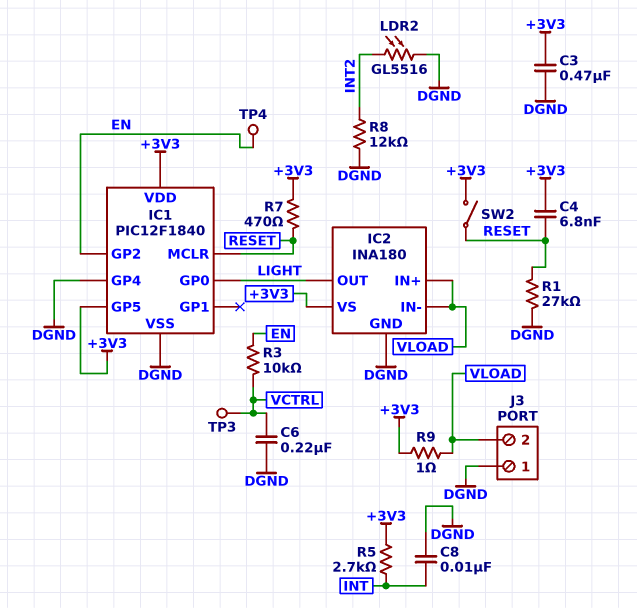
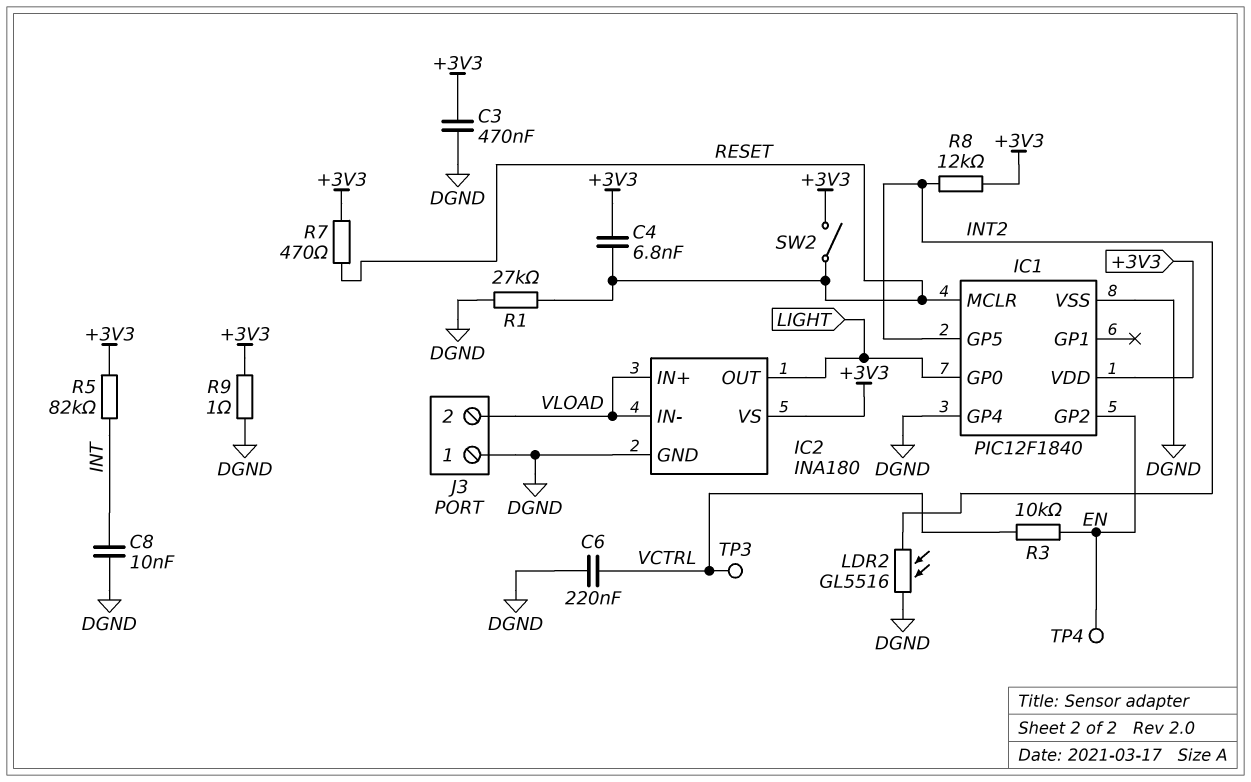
IC1 pin GP5: +3V3 -> INT2
R5: 2.7k (+3V3, INT) -> 82k (+3V3, INT)
R8: 12k (DGND, INT2) -> 12k (+3V3, INT2)
R9: 1 (+3V3, VLOAD) -> 1 (+3V3, DGND)

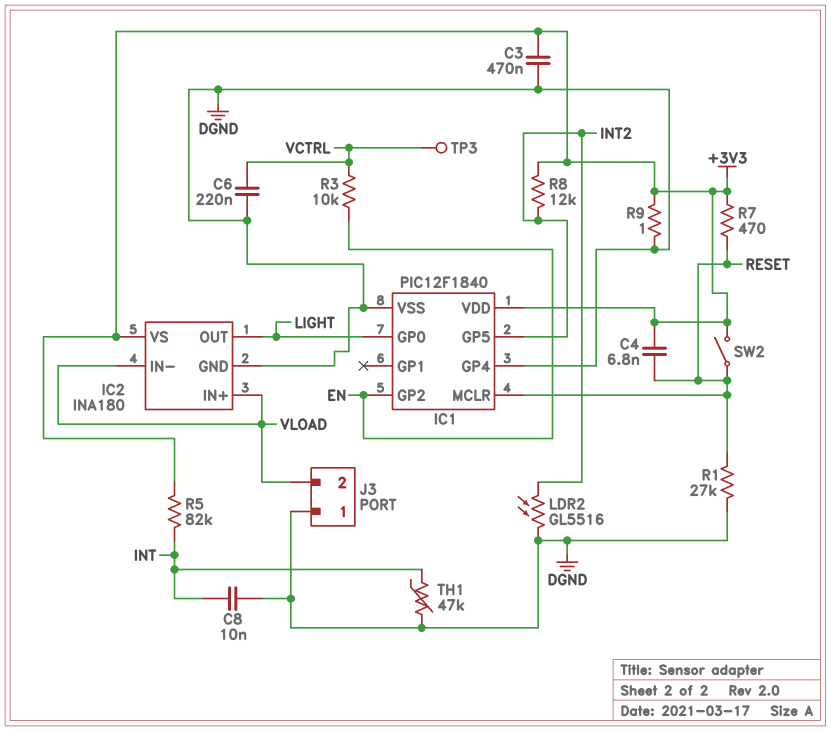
TH1: none -> 47k (DGND, INT)
TP4: test point (EN) -> none

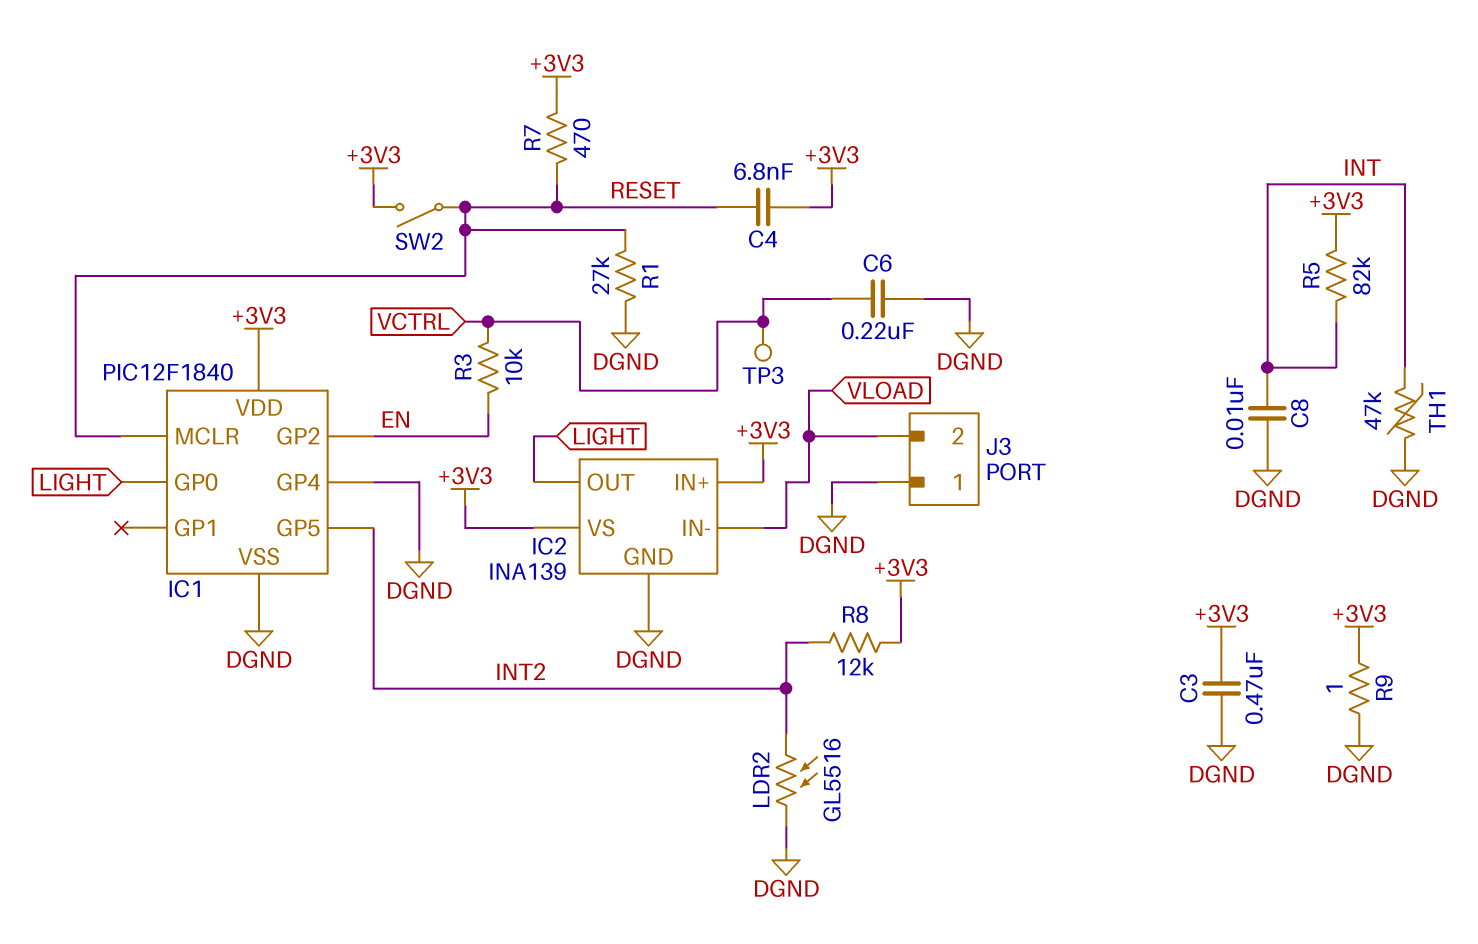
IC2: INA180 -> INA139
IC2 pin IN+: VLOAD -> +3V3

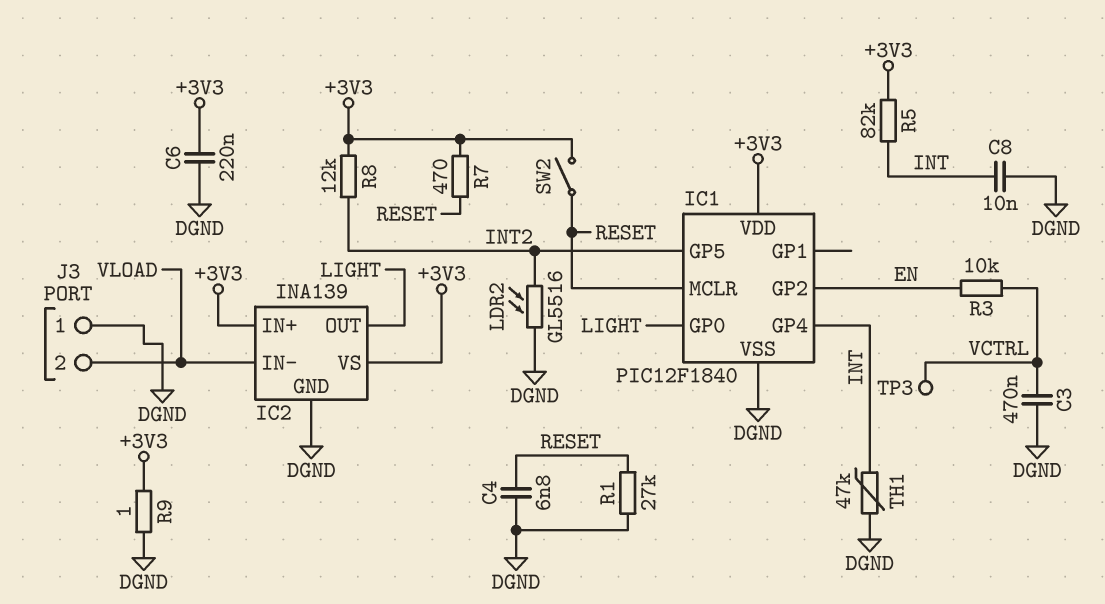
C3: 470nF (+3V3, DGND) -> 470nF (DGND, VCTRL)
C4: 6.8nF (+3V3, RESET) -> 6.8nF (DGND, RESET)
C6: 220nF (DGND, VCTRL) -> 220nF (+3V3, DGND)
IC1 pin GP4: DGND -> INT

